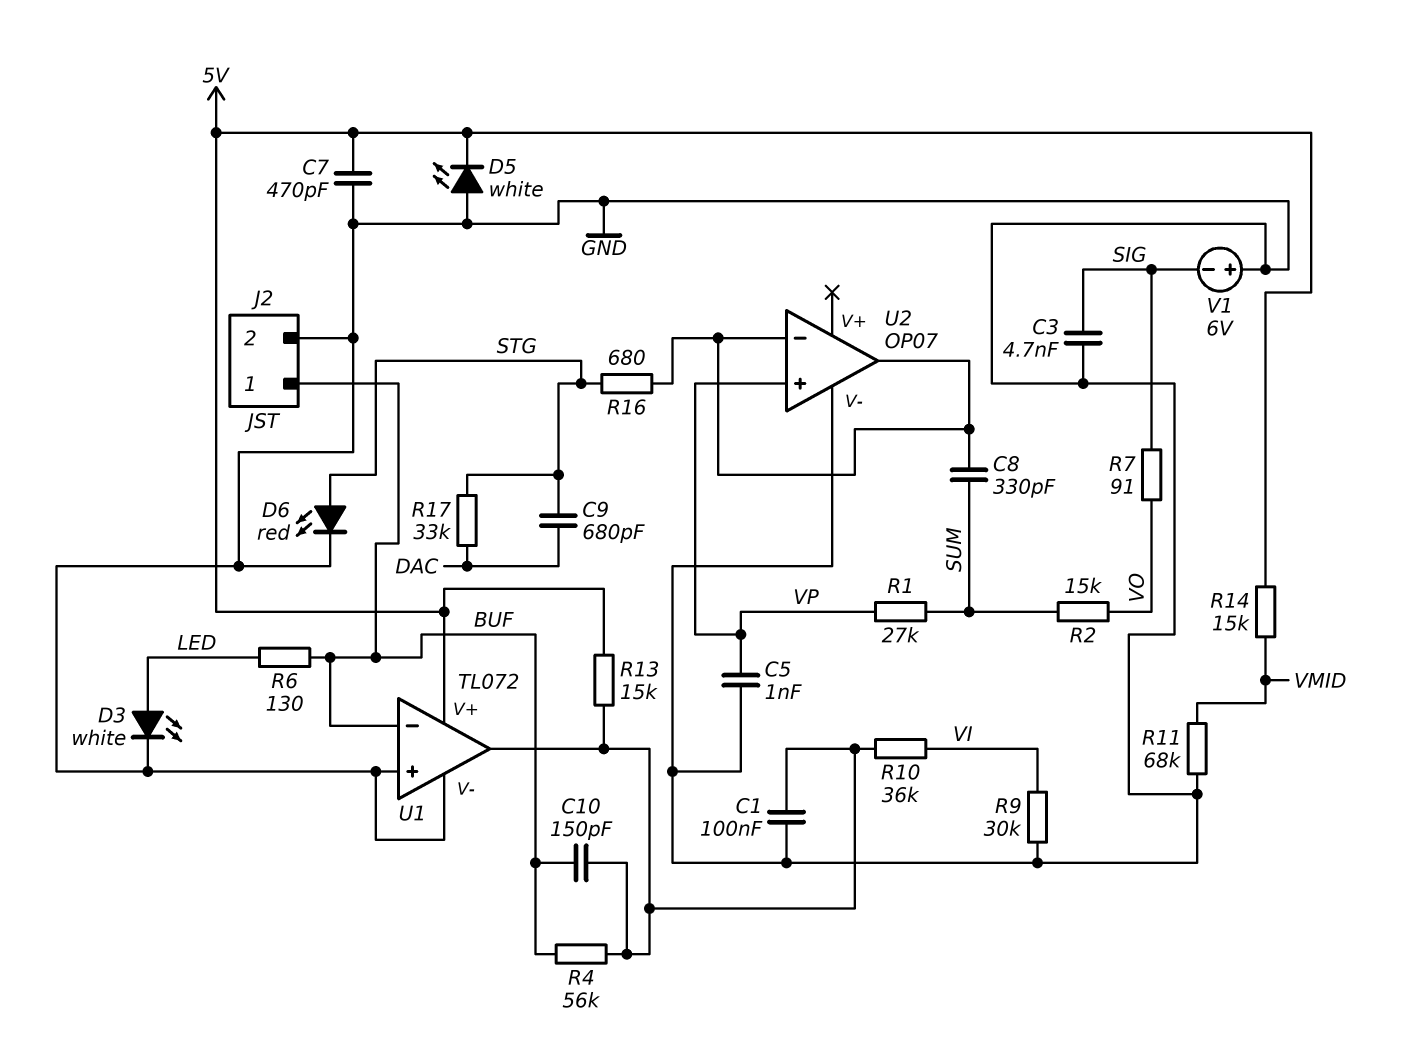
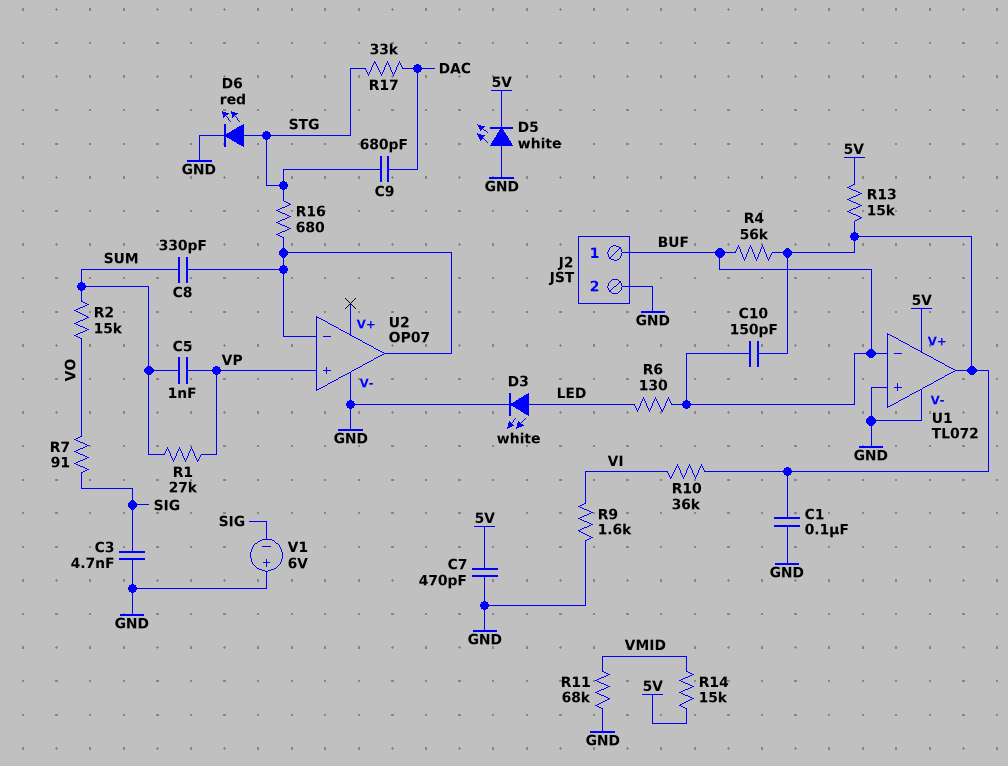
C5: 1nF (GND, VP) -> 1nF (SUM, VP)
R9: 30k (GND, VI) -> 1.6k (GND, VI)

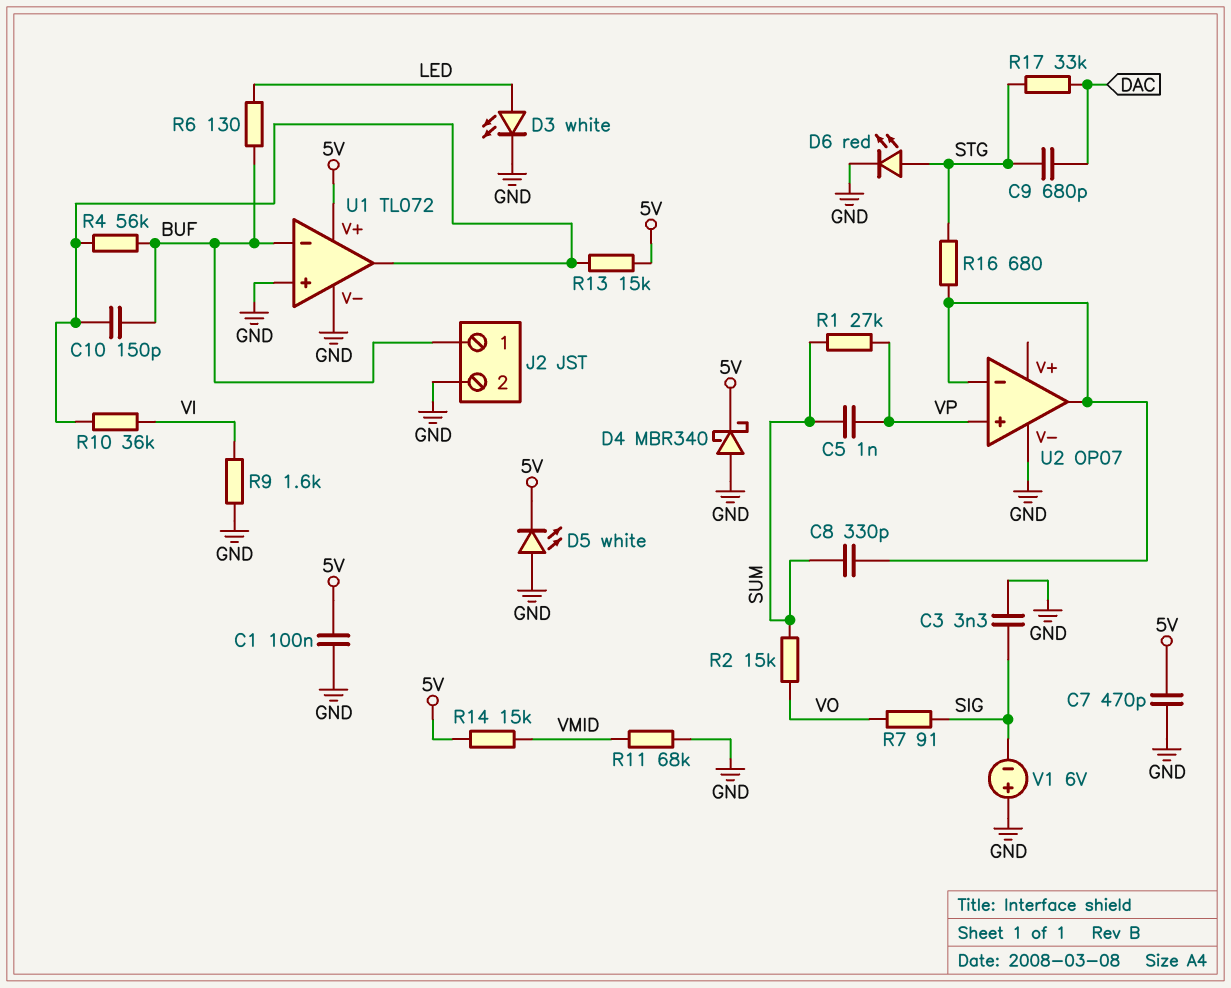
C1: 100nF (GND, U1/out) -> 100nF (5V, GND)
C3: 4.7nF (GND, SIG) -> 3.3nF (GND, SIG)
D4: none -> schottky MBR340 (A GND, K 5V)

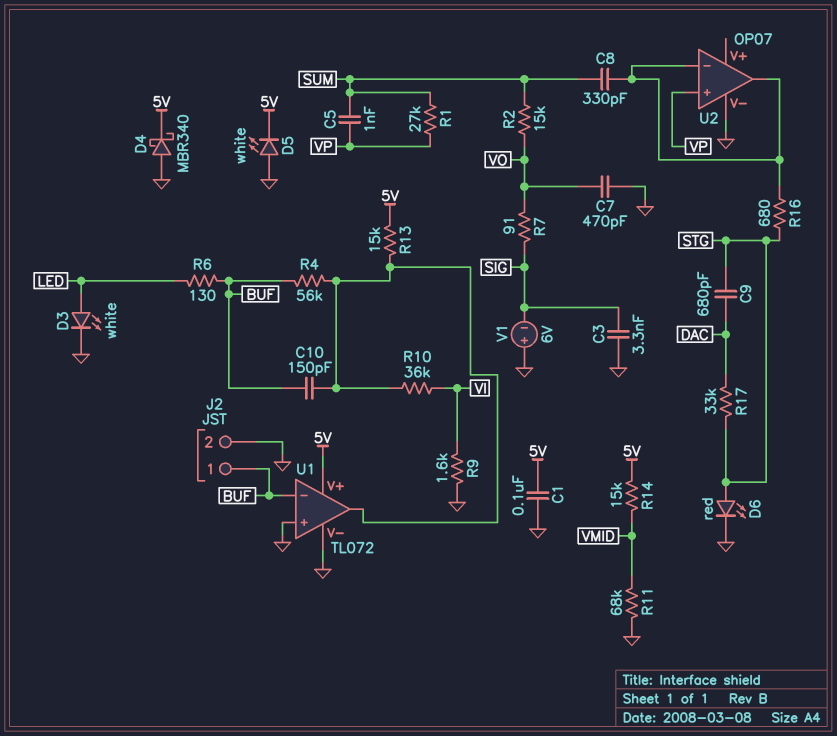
C7: 470pF (5V, GND) -> 470pF (GND, VO)

